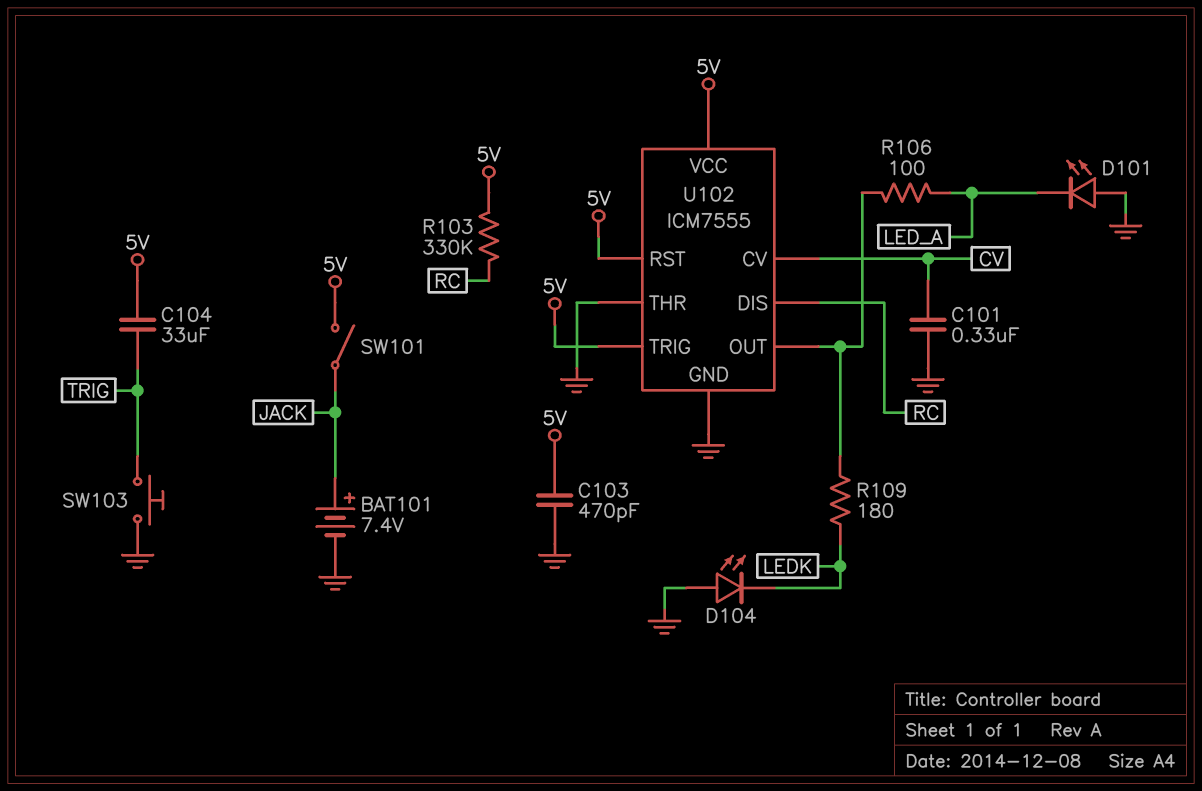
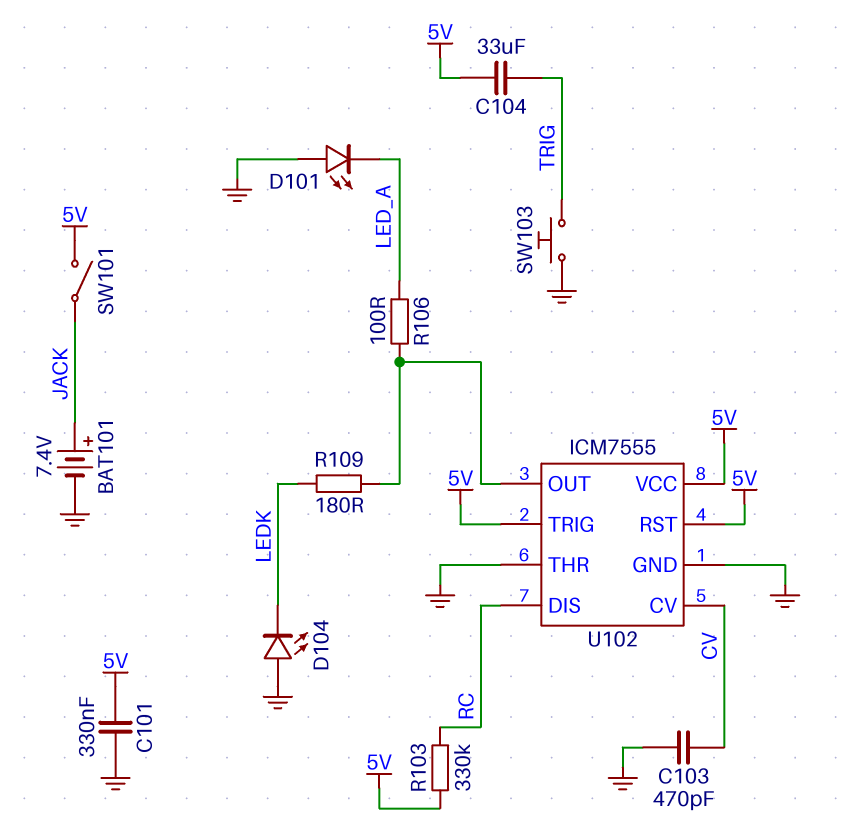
C101: 330nF (CV, GND) -> 330nF (5V, GND)
C103: 470pF (5V, GND) -> 470pF (CV, GND)

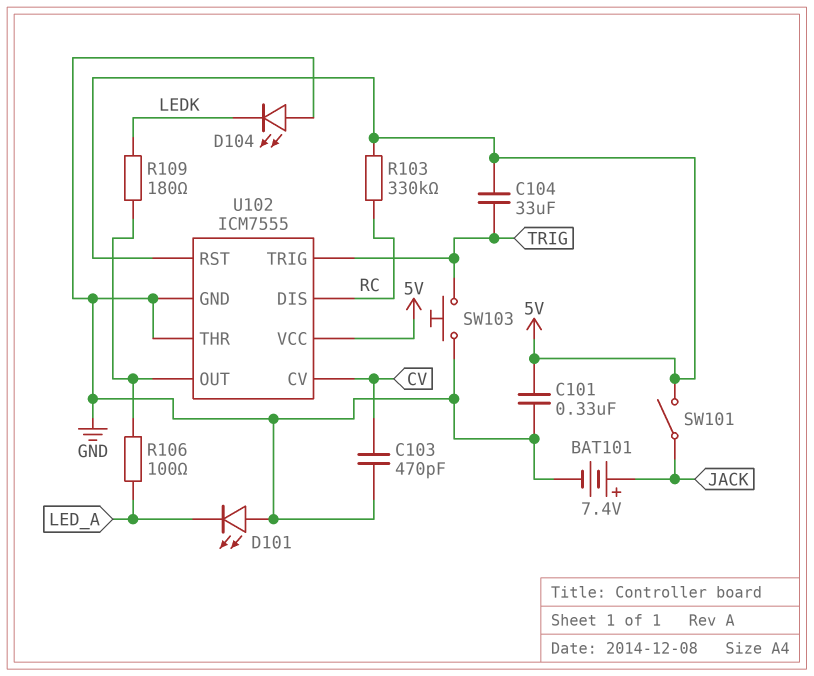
U102 pin TRIG: 5V -> TRIG

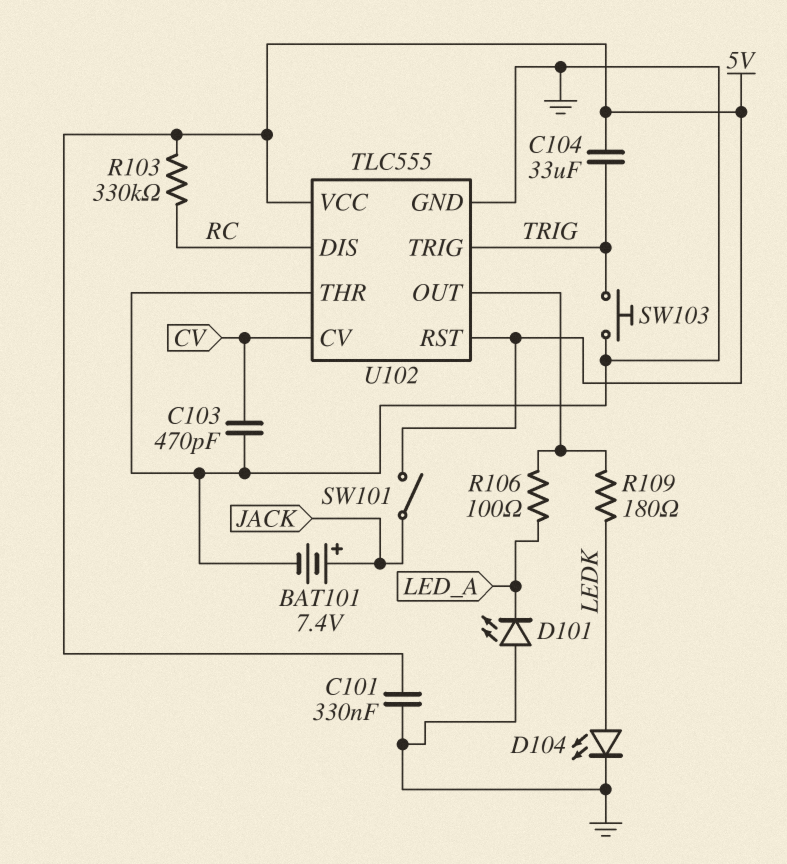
D104: LED (A GND, K LEDK) -> LED (A LEDK, K GND)
U102: ICM7555 -> TLC555

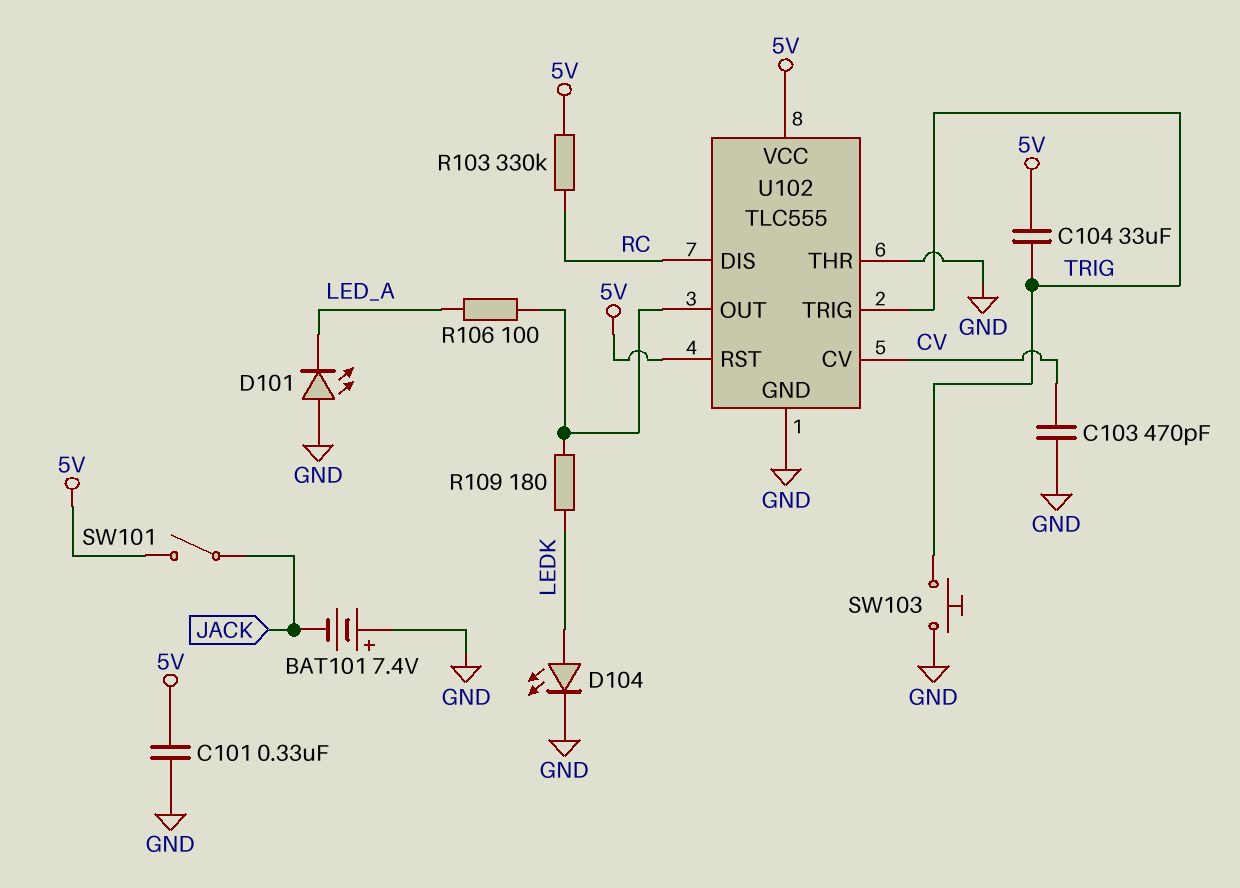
BAT101: 7.4V (plus JACK, minus GND) -> 7.4V (plus GND, minus JACK)

